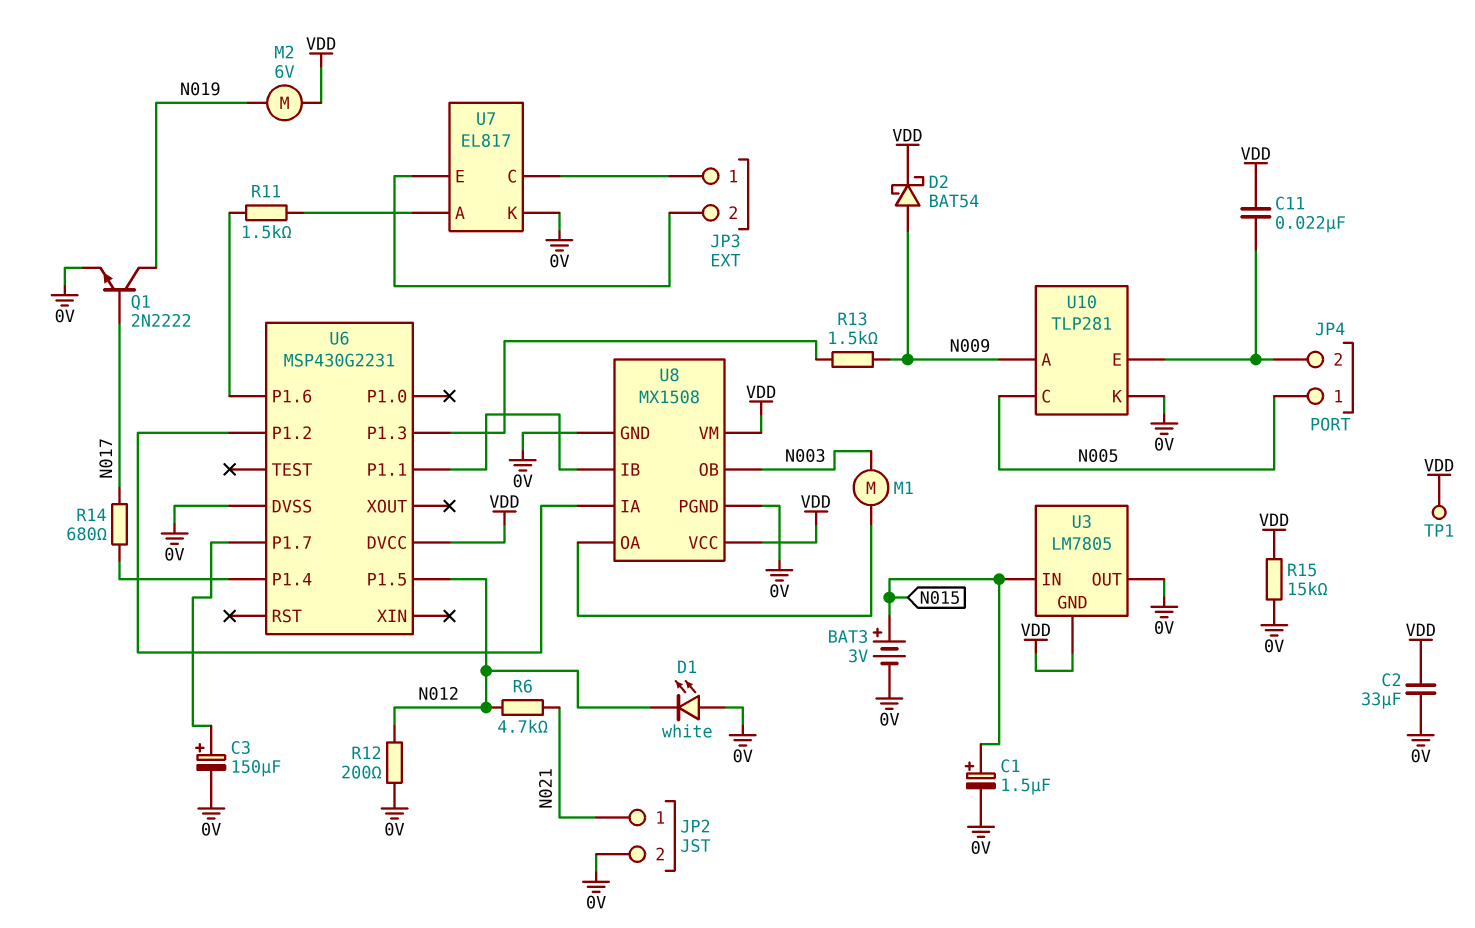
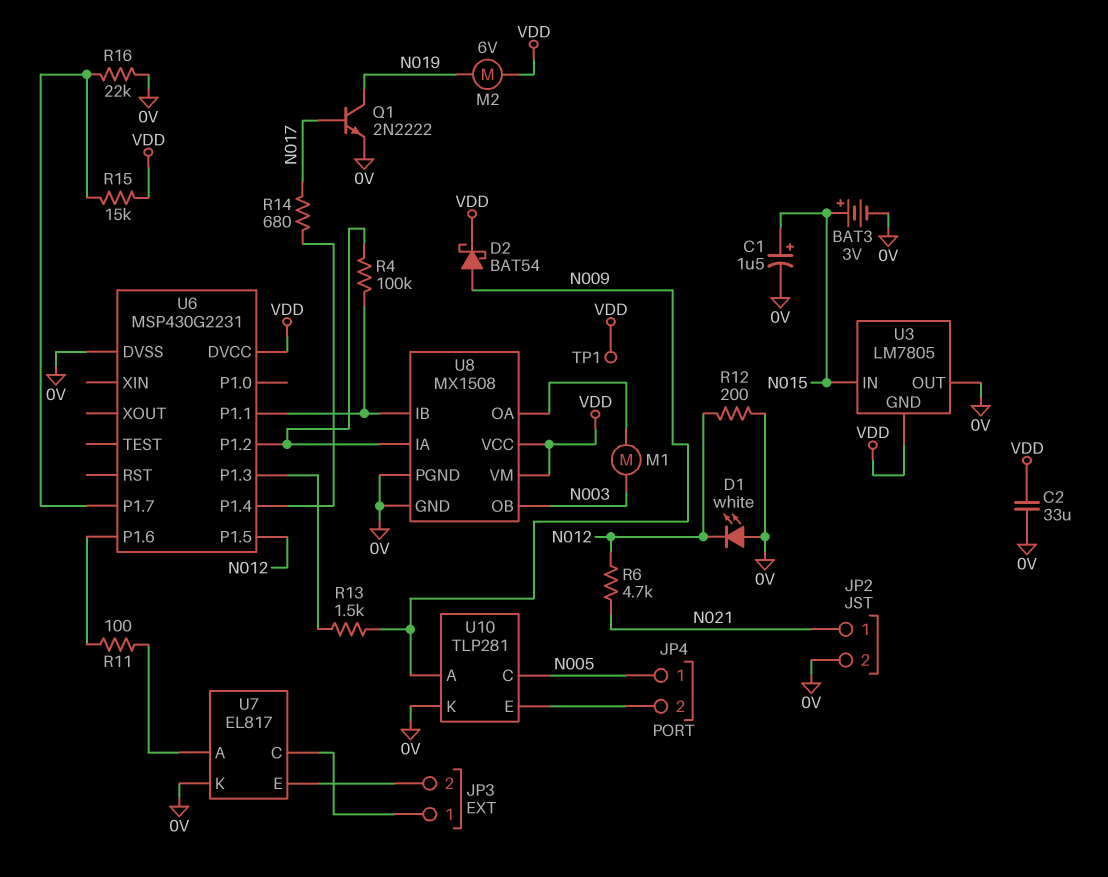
C3: 150uF (plus U6/P1.7, minus 0V) -> none
C11: 22nF (JP4/2, VDD) -> none
R4: none -> 100k (U6/P1.1, U6/P1.2)
R11: 1.5k (U6/P1.6, U7/A) -> 100 (U6/P1.6, U7/A)
R15: 15k (0V, VDD) -> 15k (U6/P1.7, VDD)
R16: none -> 22k (0V, U6/P1.7)

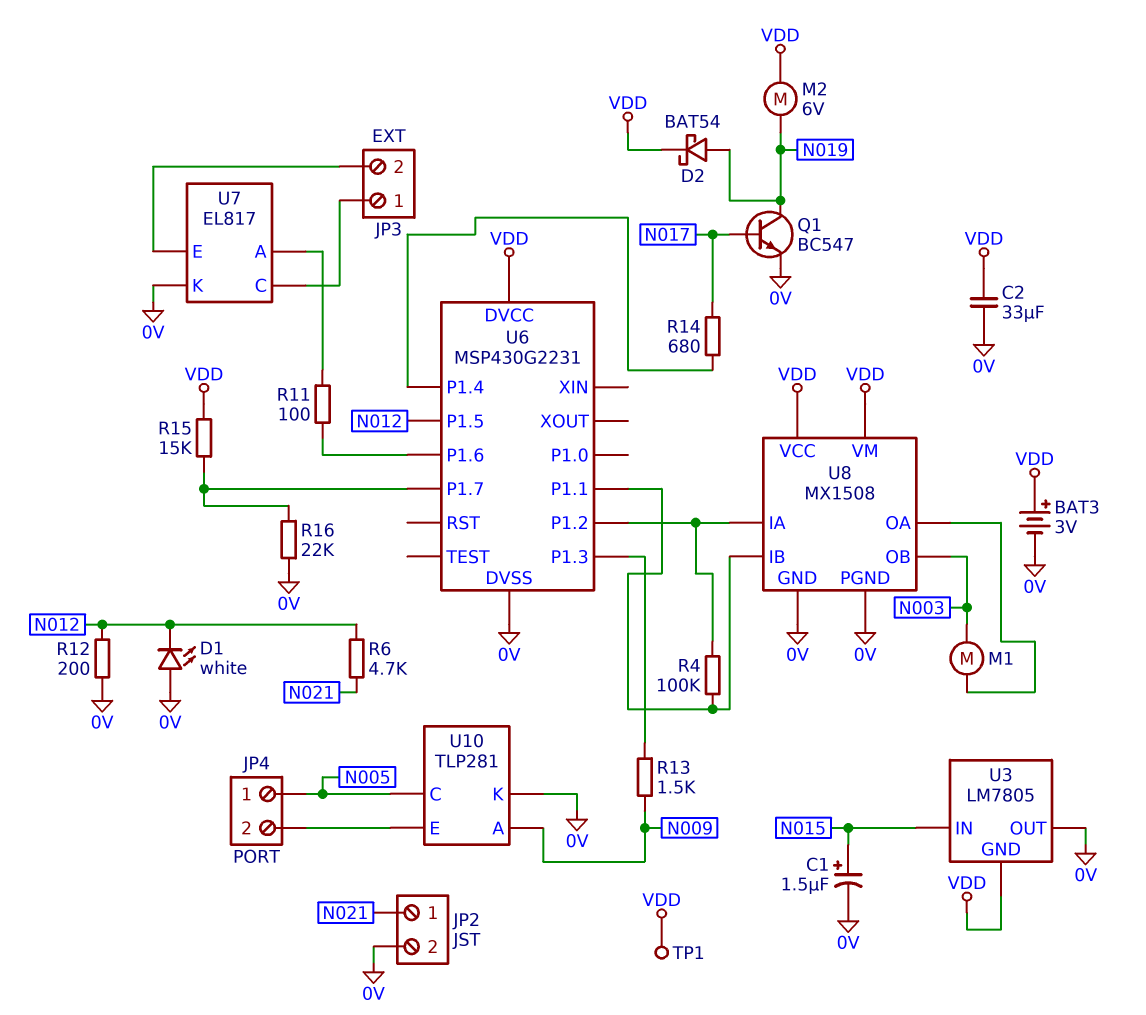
BAT3: 3V (plus N015, minus 0V) -> 3V (plus VDD, minus 0V)
D2: schottky BAT54 (A N009, K VDD) -> schottky BAT54 (A N019, K VDD)
Q1: NPN 2N2222 (B N017, C N019, E 0V) -> NPN BC547 (B N017, C N019, E 0V)

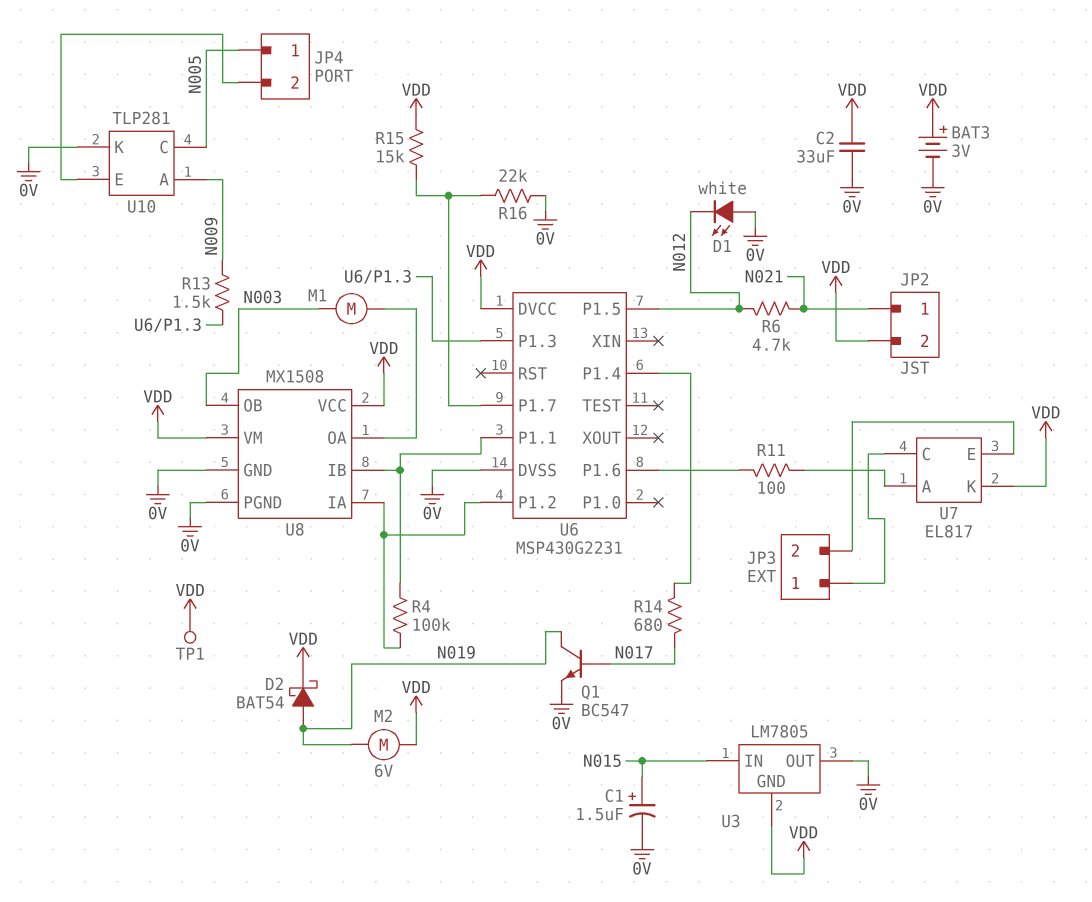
JP2 pin 2: 0V -> VDD
R12: 200 (0V, N012) -> none
U7 pin K: 0V -> VDD

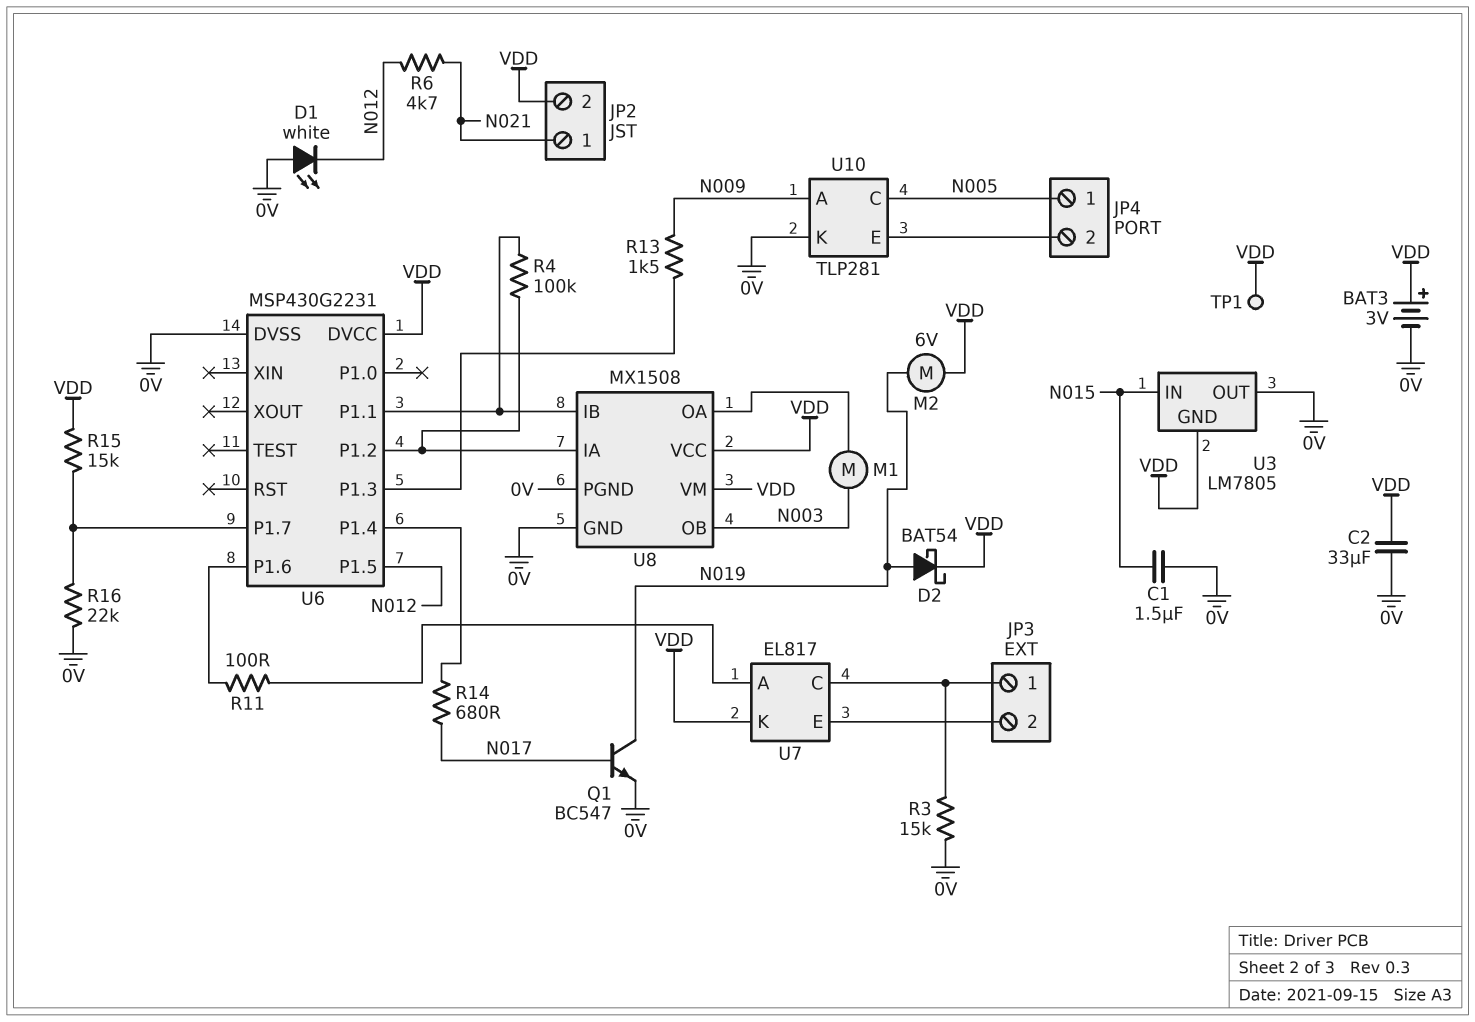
C1: 1.5uF (plus N015, minus 0V) -> 1.5uF (0V, N015)
R3: none -> 15k (0V, JP3/1)

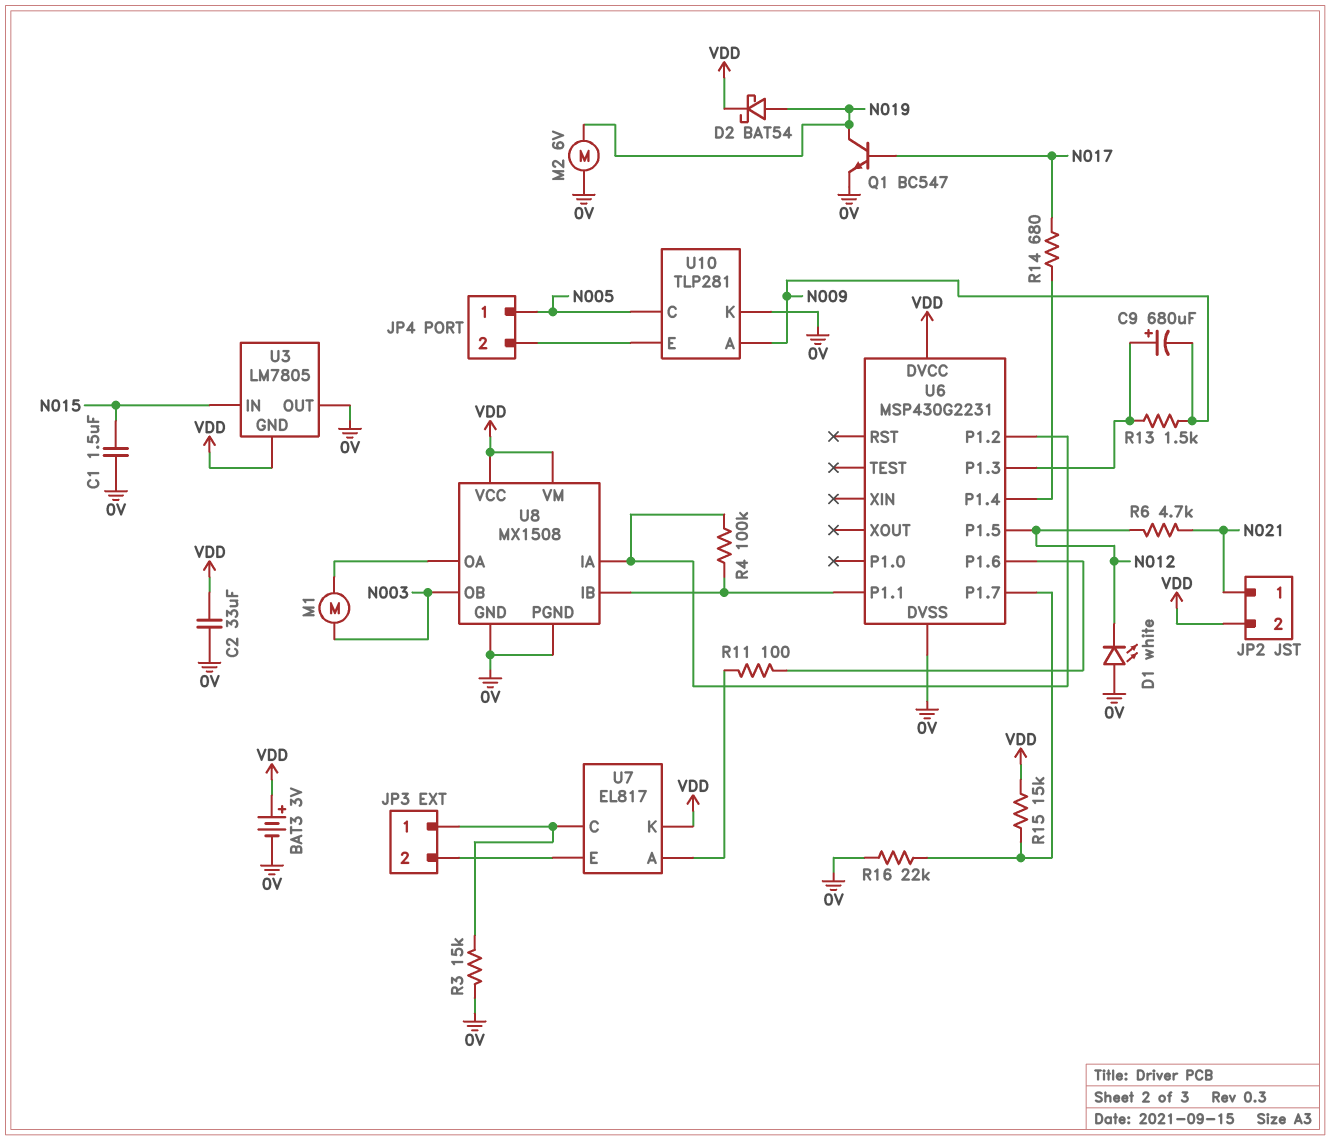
C9: none -> 680uF (plus U6/P1.3, minus N009)
M2: motor 6V (N019, VDD) -> motor 6V (0V, N019)
TP1: test point (VDD) -> none

